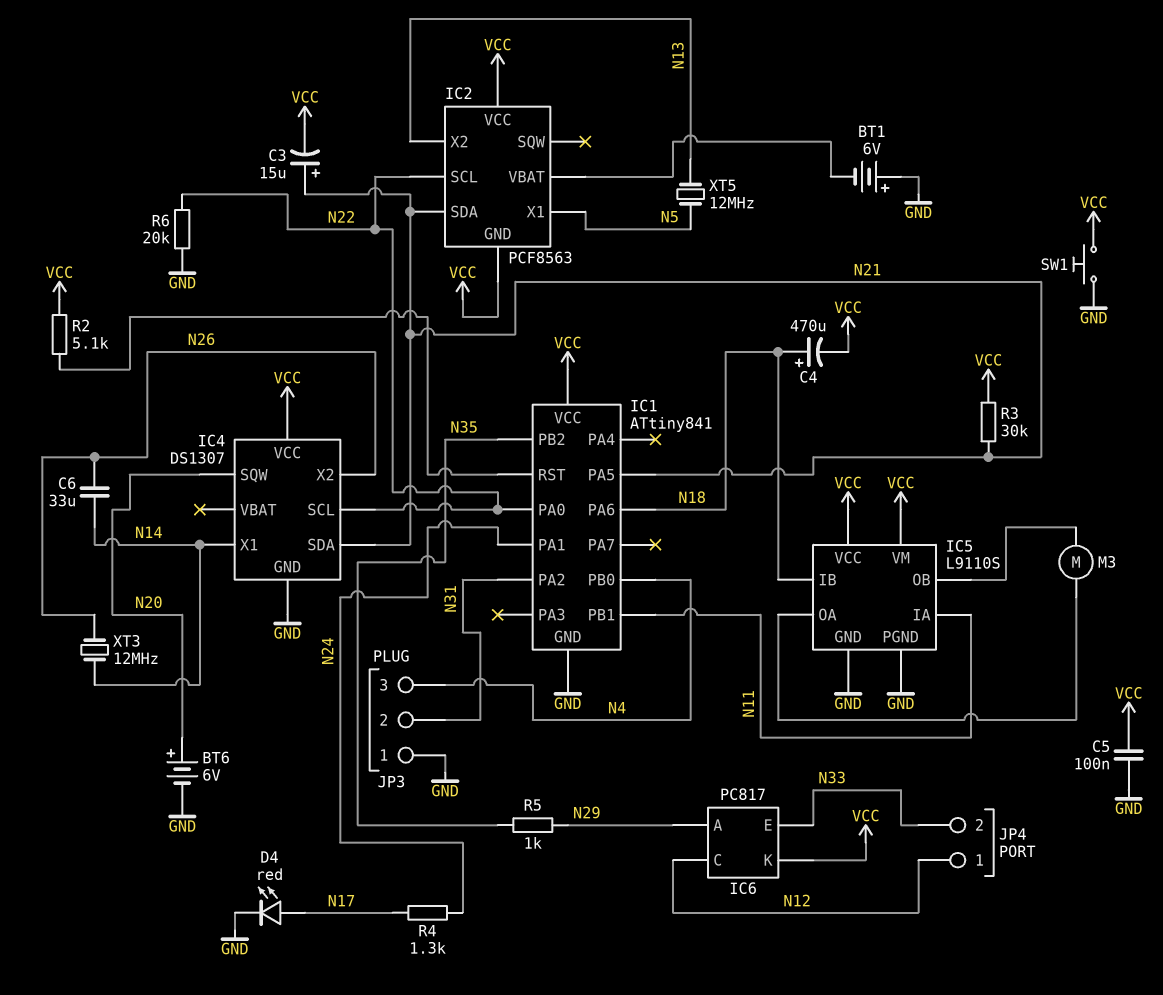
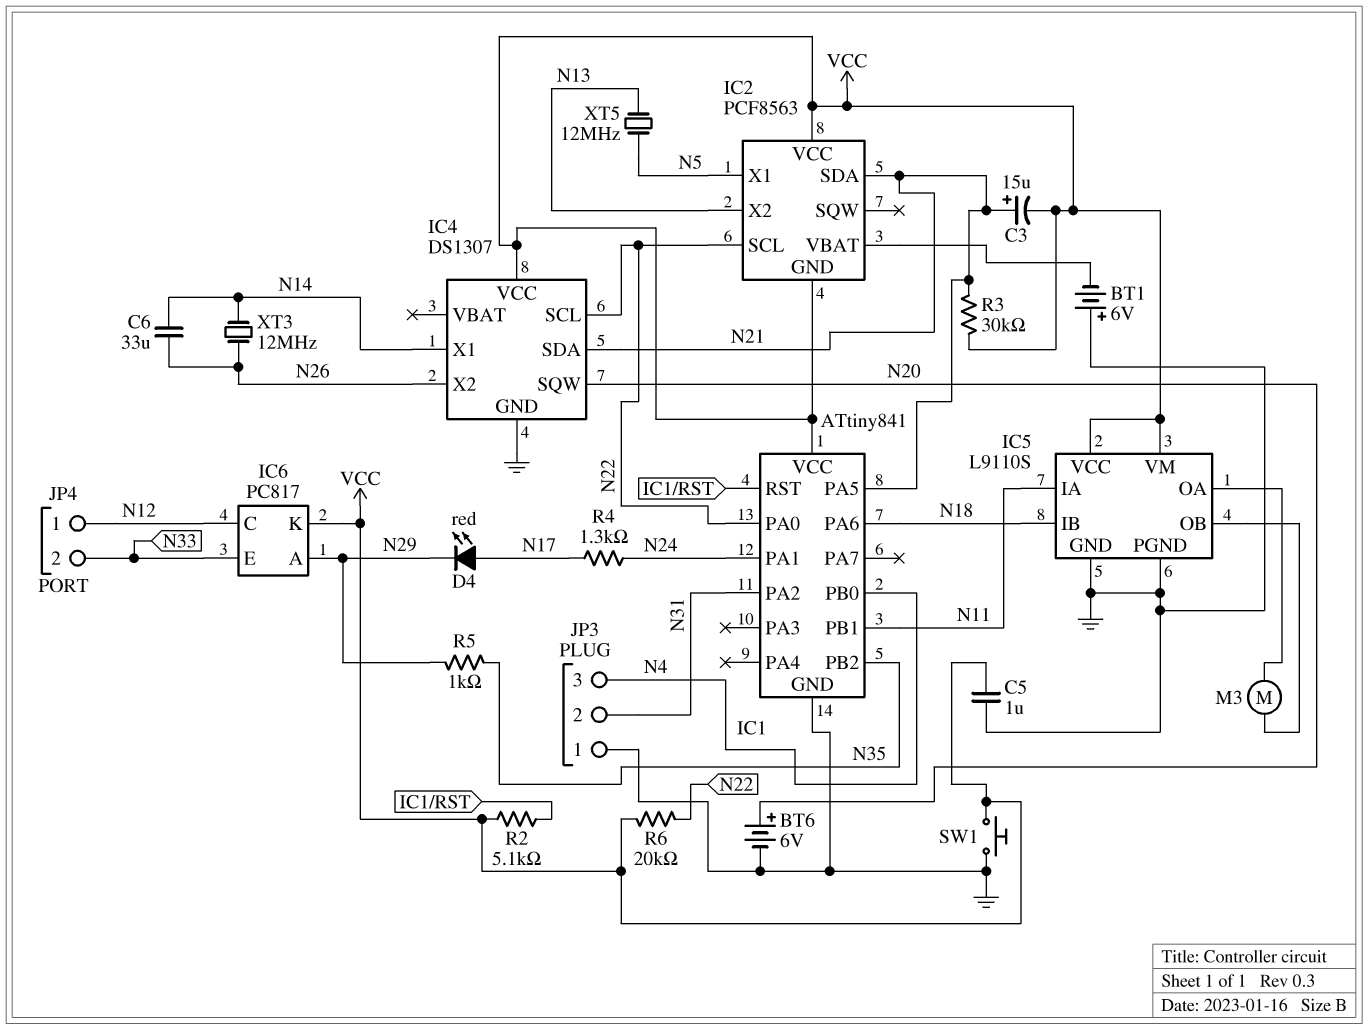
C4: 470uF (plus N18, minus VCC) -> none
C5: 100nF (GND, VCC) -> 1uF (GND, VCC)
D4: LED red (A N17, K GND) -> LED red (A N17, K N29)
R6: 20k (GND, N22) -> 20k (N22, VCC)

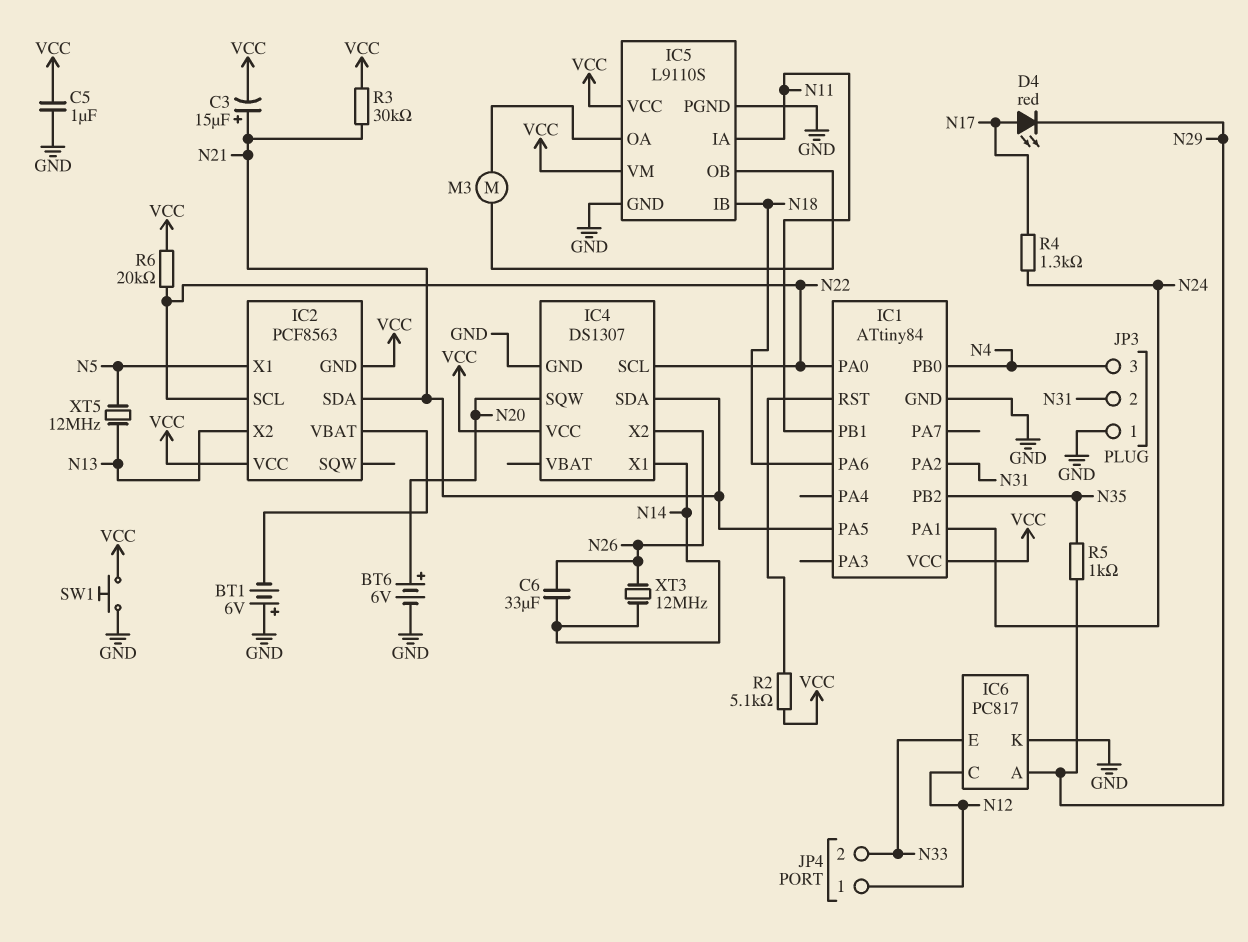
IC1: ATtiny841 -> ATtiny84
IC6 pin K: VCC -> GND

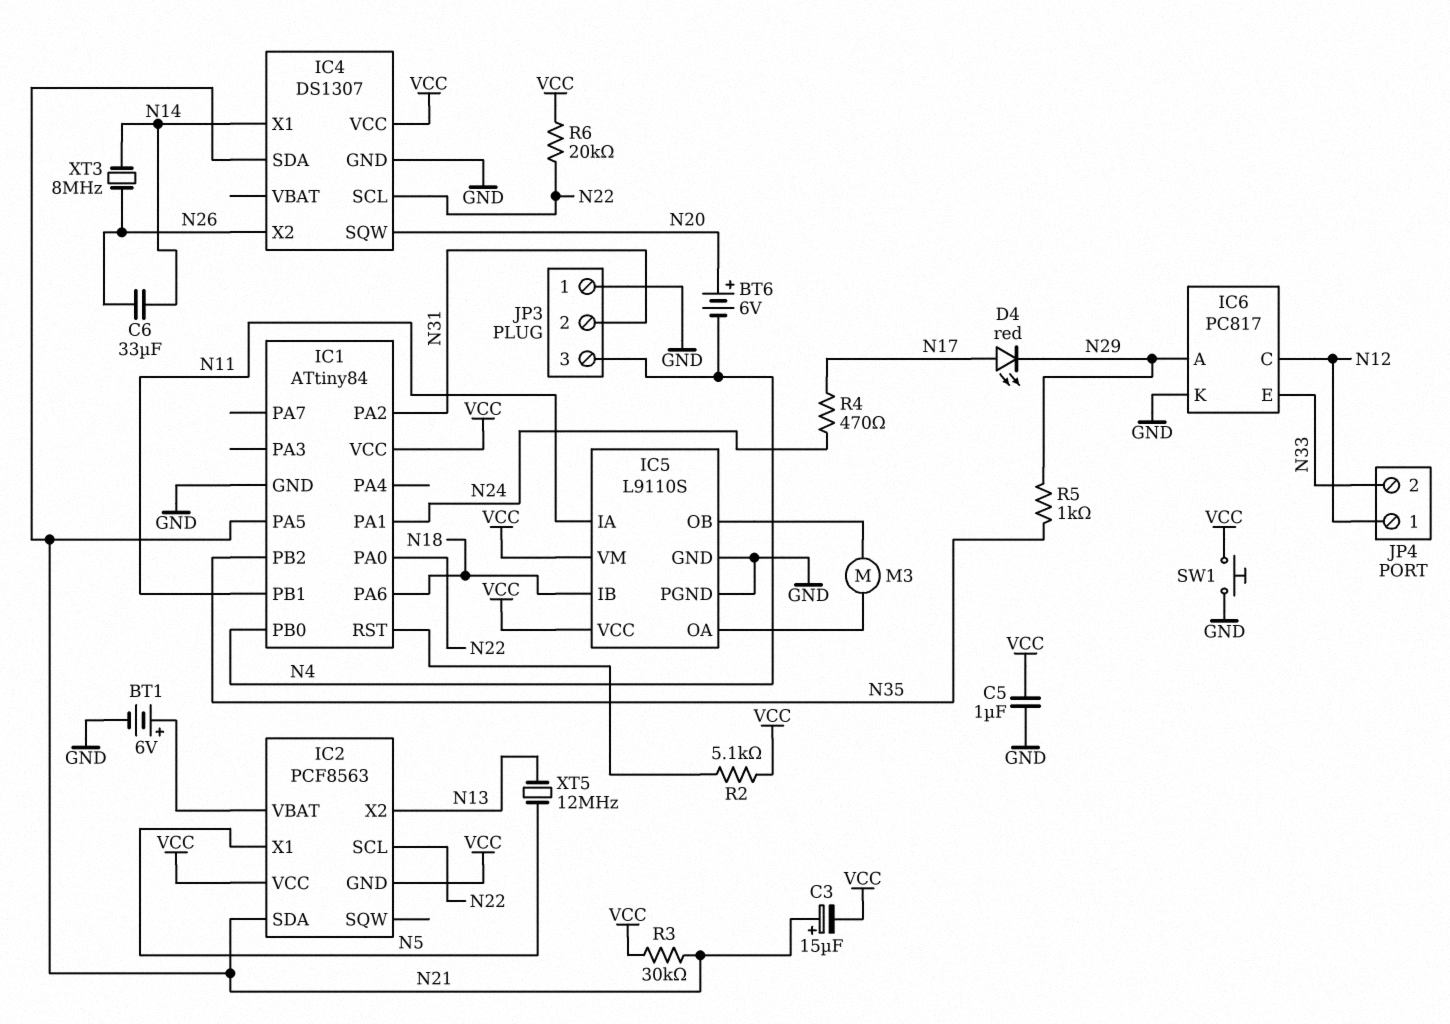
BT1: 6V (plus GND, minus IC2/VBAT) -> 6V (plus IC2/VBAT, minus GND)
BT6: 6V (plus N20, minus GND) -> 6V (plus N20, minus N4)
R4: 1.3k (N17, N24) -> 470 (N17, N24)
XT3: 12MHz (N14, N26) -> 8MHz (N14, N26)

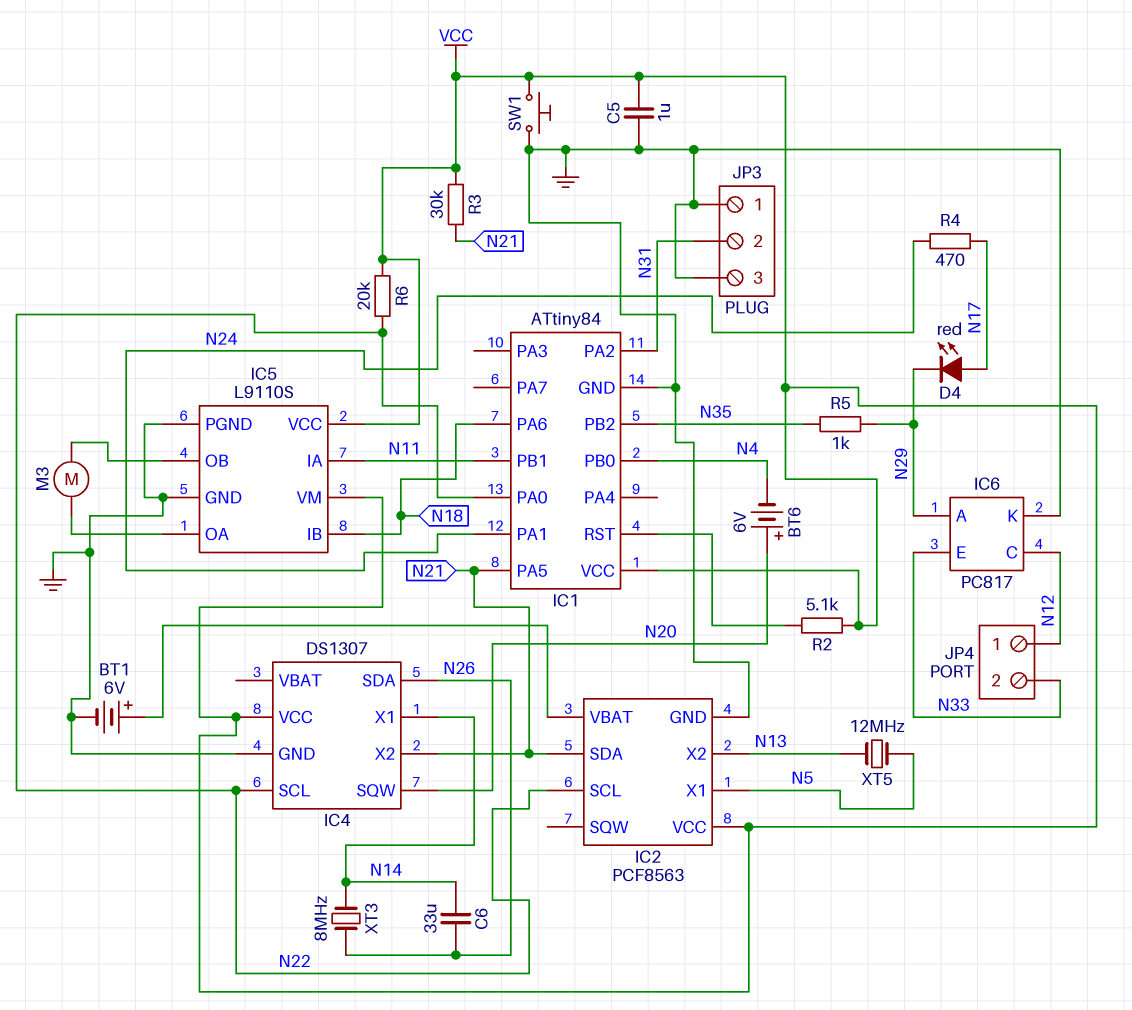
C3: 15uF (plus N21, minus VCC) -> none
IC2 pin GND: VCC -> GND
IC4 pin SDA: N21 -> N26
IC4 pin X2: N26 -> N21
JP3 pin 3: N4 -> GND

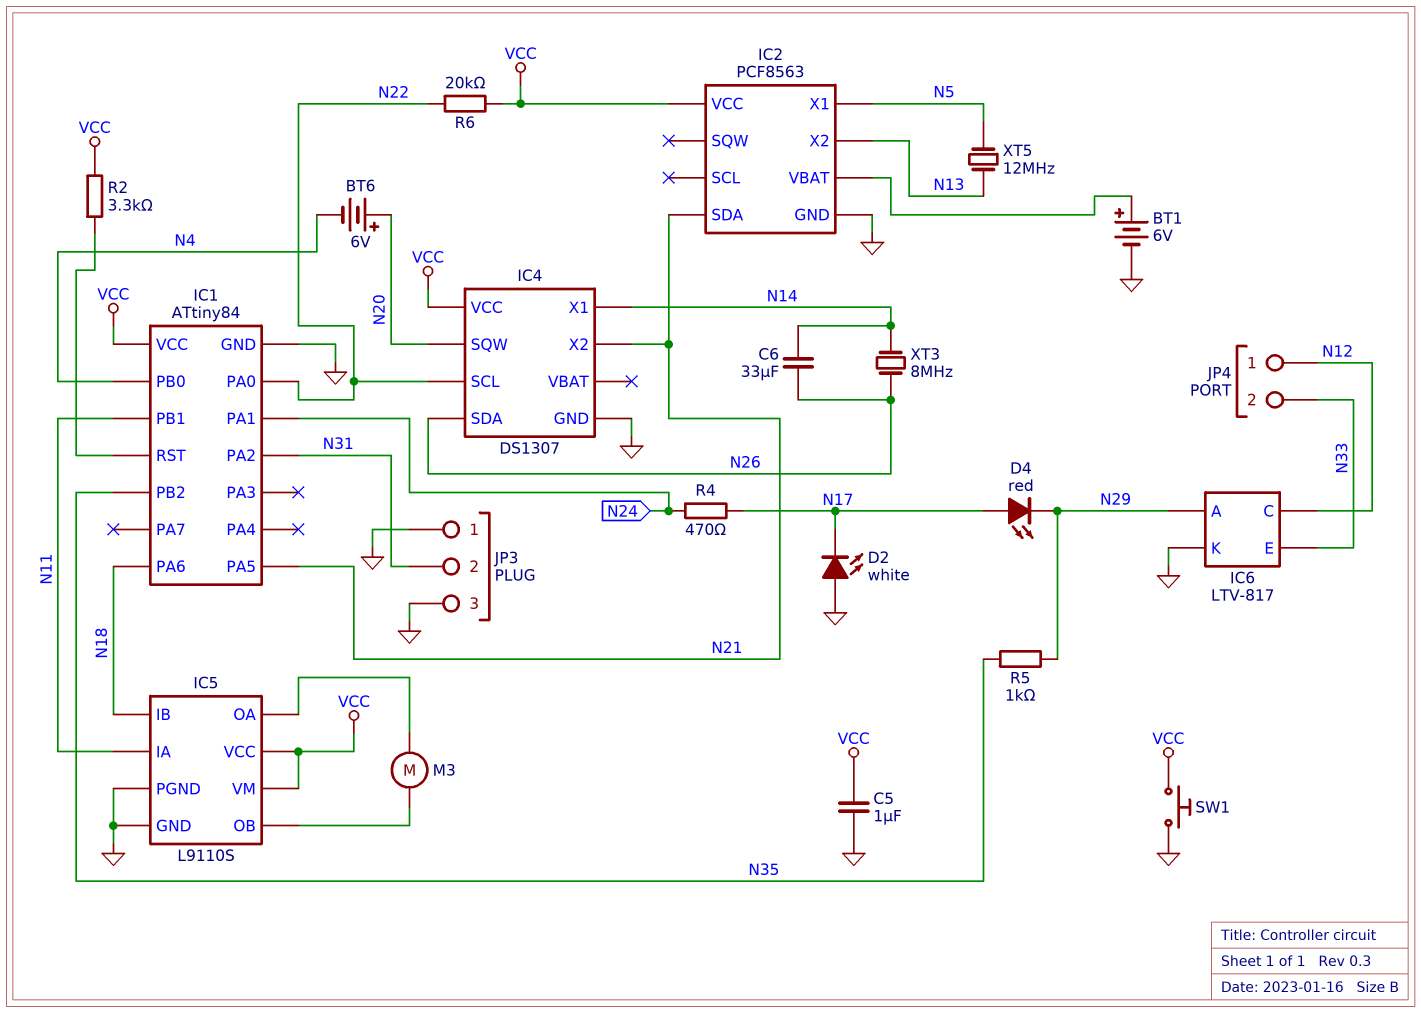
D2: none -> LED white (A GND, K N17)
IC2 pin SCL: N22 -> none
IC6: PC817 -> LTV-817
R2: 5.1k (IC1/RST, VCC) -> 3.3k (IC1/RST, VCC)
R3: 30k (N21, VCC) -> none

